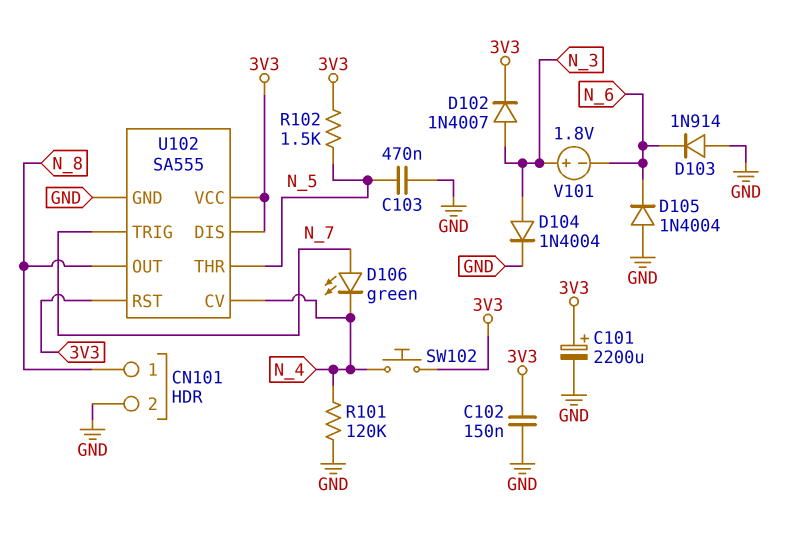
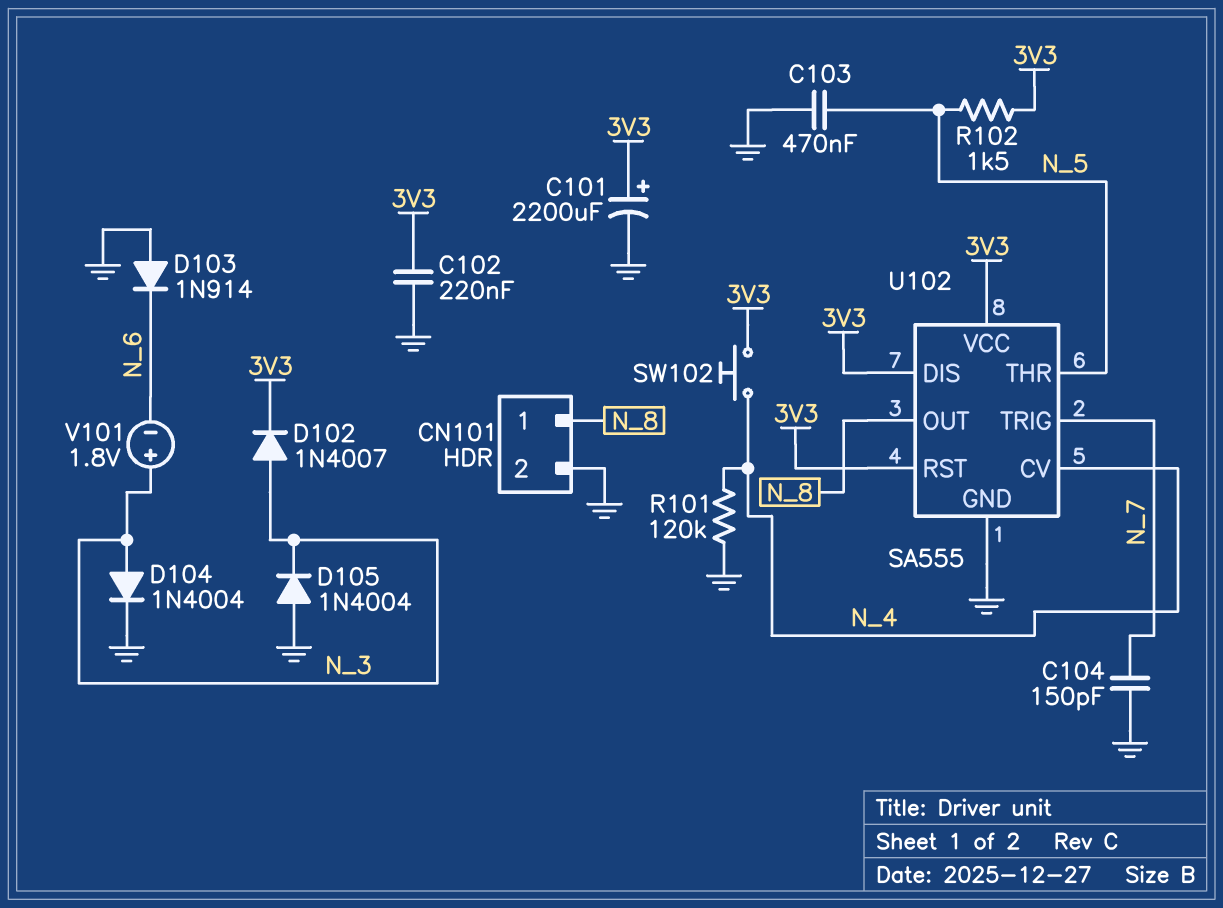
C102: 150nF (3V3, GND) -> 220nF (3V3, GND)
C104: none -> 150pF (GND, N_7)
D105: diode 1N4004 (A GND, K N_6) -> diode 1N4004 (A GND, K N_3)
D106: LED green (A N_7, K N_4) -> none

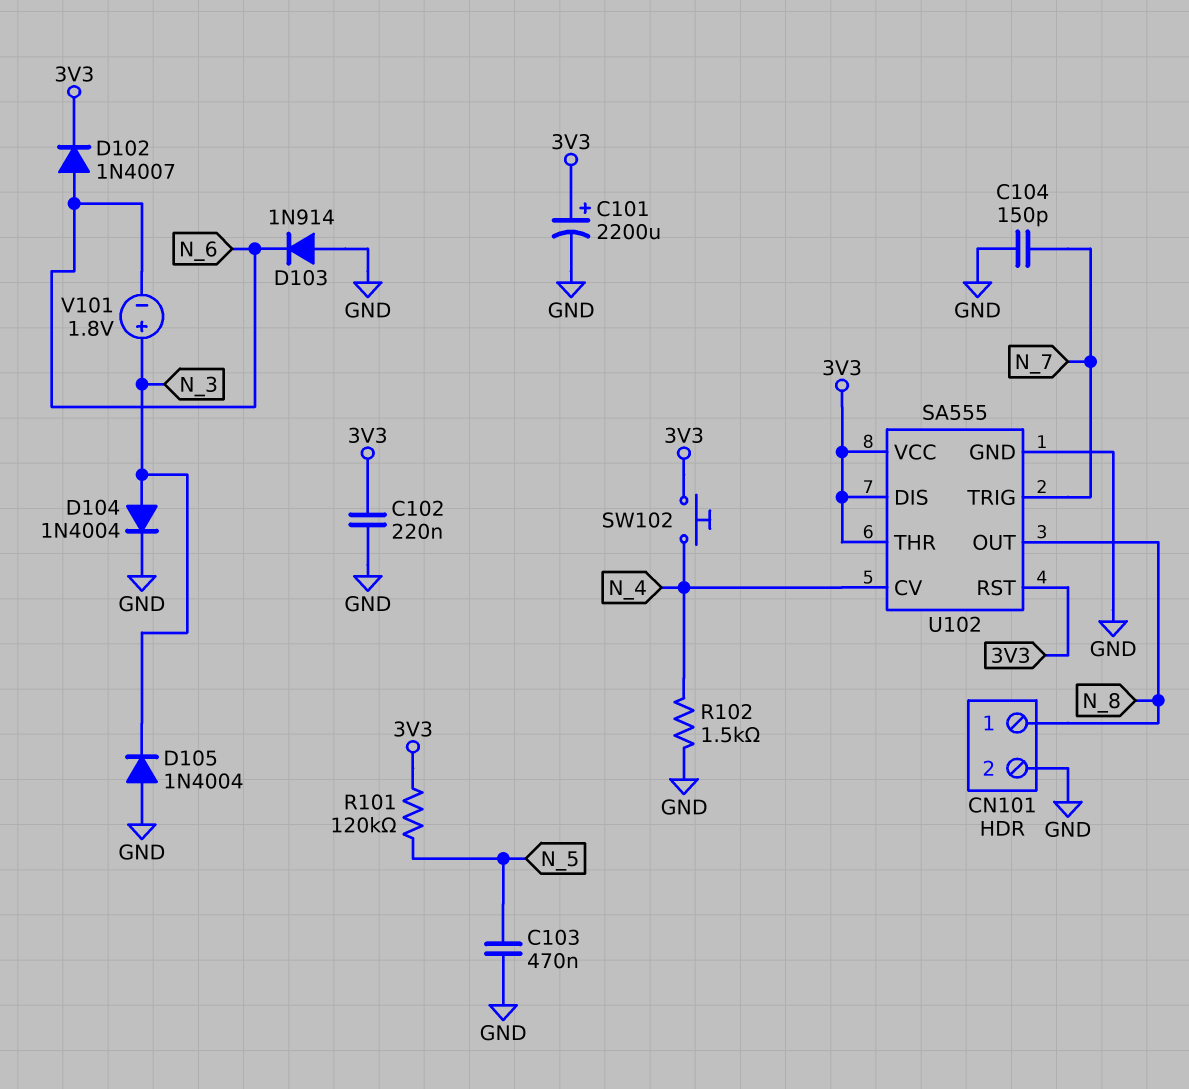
D102: diode 1N4007 (A N_3, K 3V3) -> diode 1N4007 (A N_6, K 3V3)
R101: 120k (GND, N_4) -> 120k (3V3, N_5)
R102: 1.5k (3V3, N_5) -> 1.5k (GND, N_4)
U102 pin THR: N_5 -> 3V3

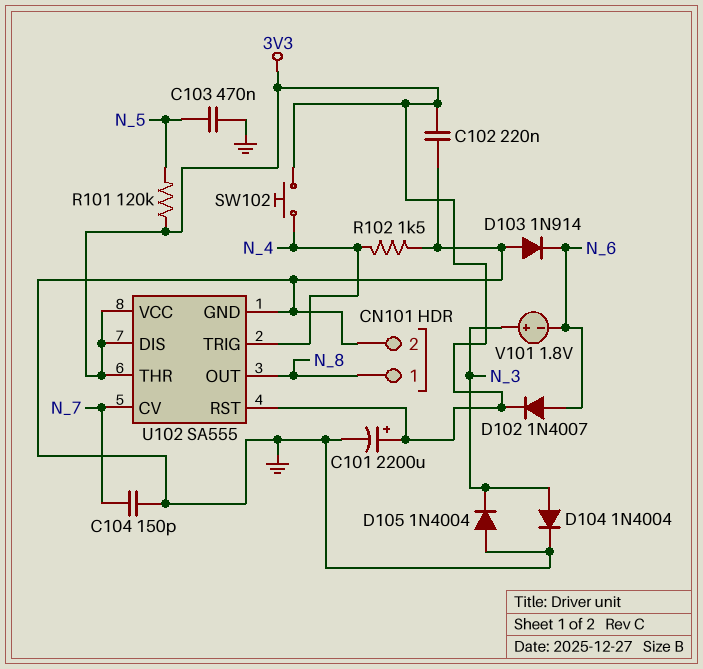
U102 pin CV: N_4 -> N_7
U102 pin TRIG: N_7 -> N_4

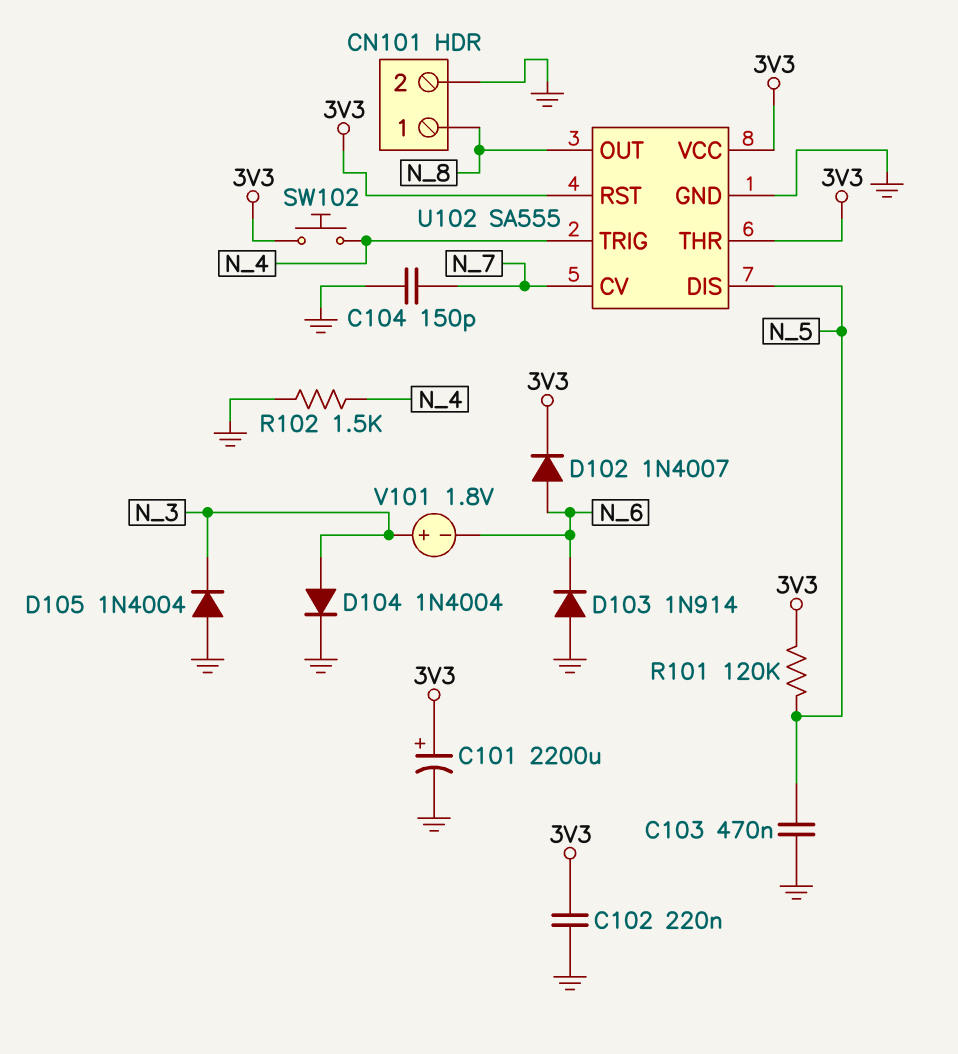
U102 pin DIS: 3V3 -> N_5

